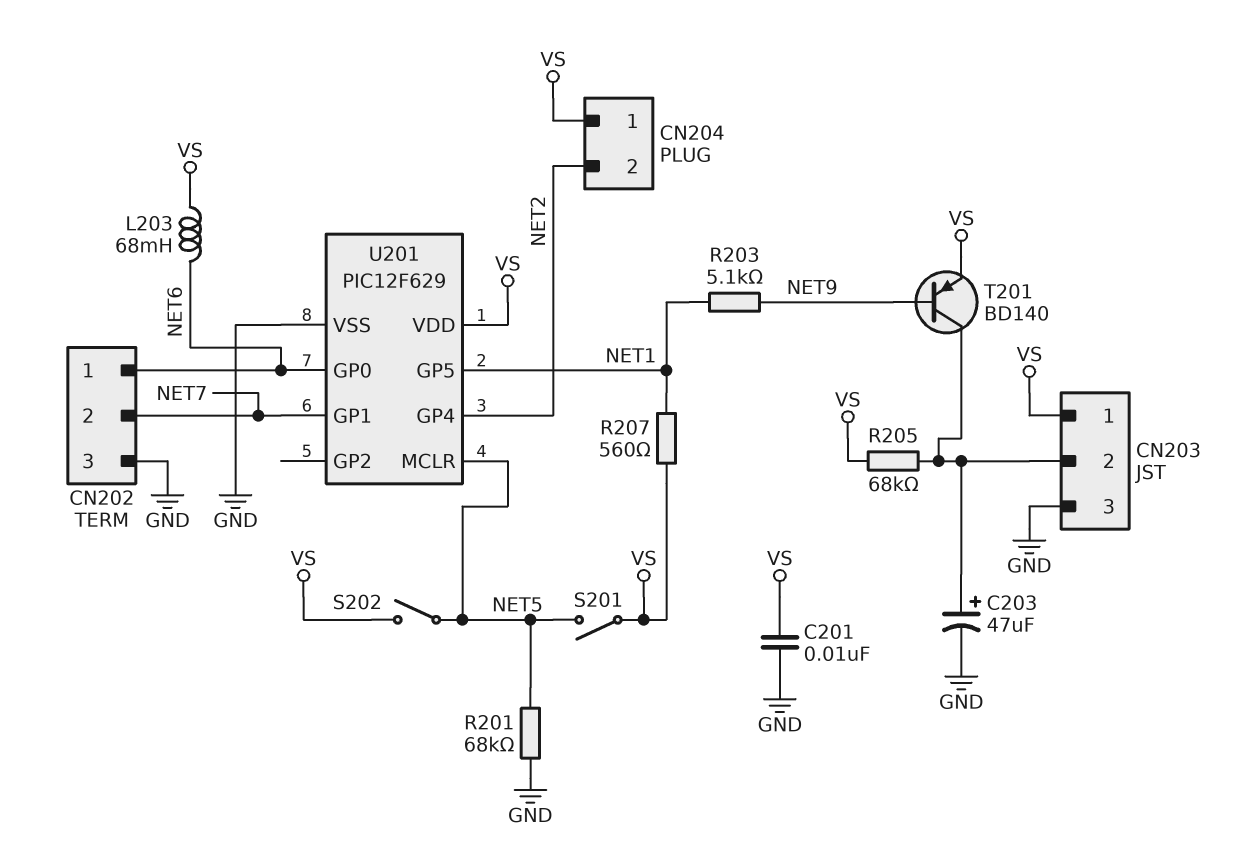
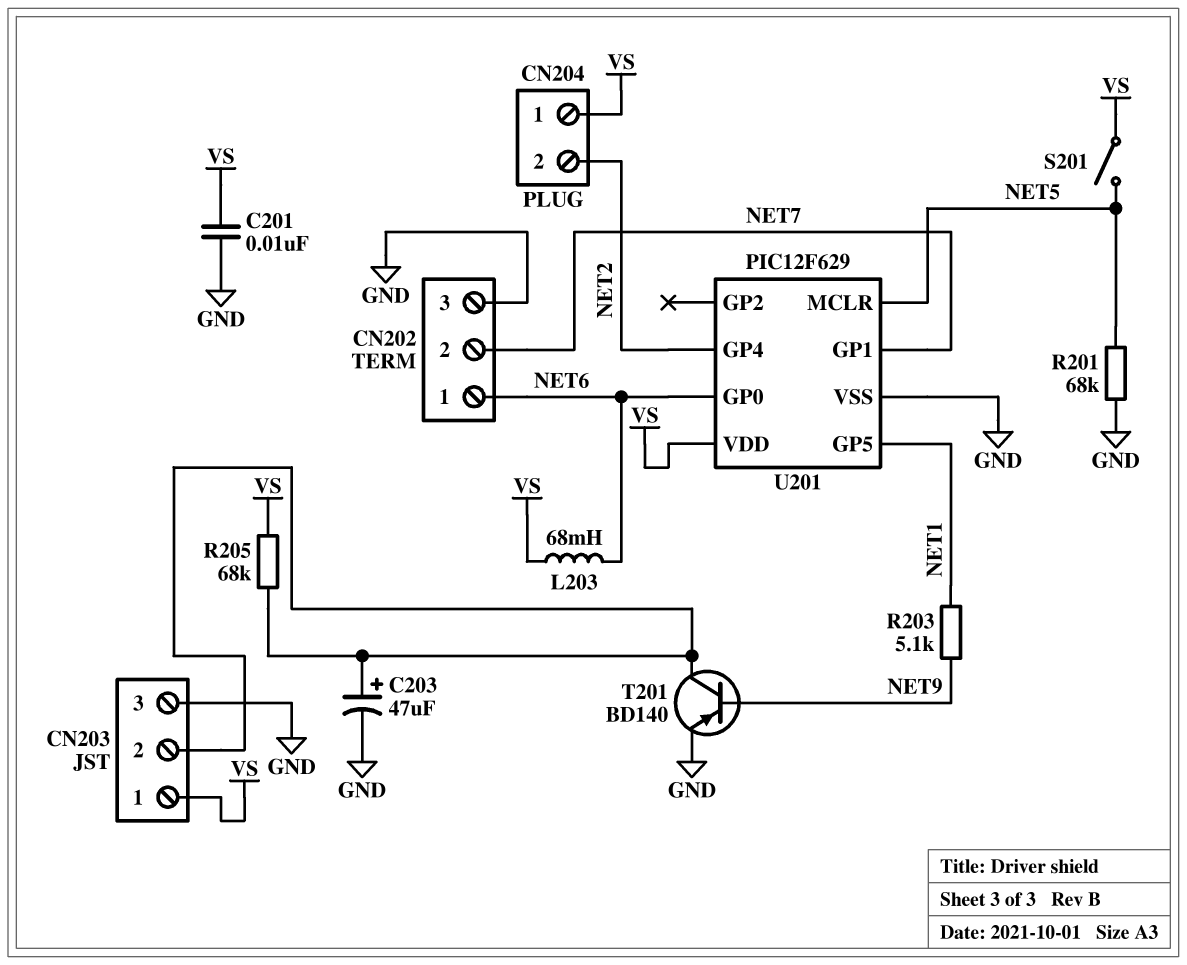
R207: 560 (NET1, VS) -> none
S202: switch (NET5, VS) -> none
T201: PNP BD140 (B NET9, C CN203/2, E VS) -> PNP BD140 (B NET9, C CN203/2, E GND)

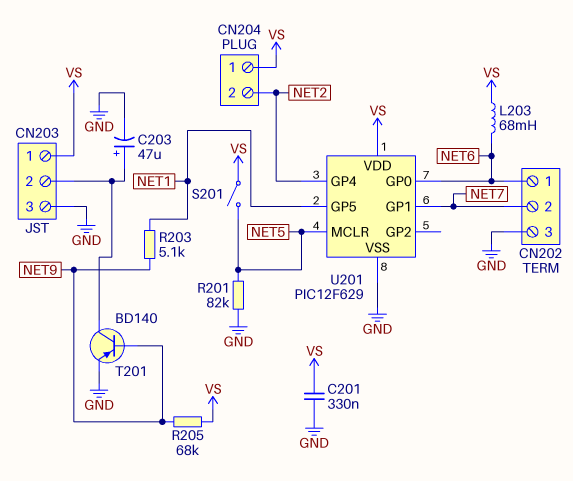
C201: 10nF (GND, VS) -> 330nF (GND, VS)
R201: 68k (GND, NET5) -> 82k (GND, NET5)
R205: 68k (CN203/2, VS) -> 68k (NET9, VS)

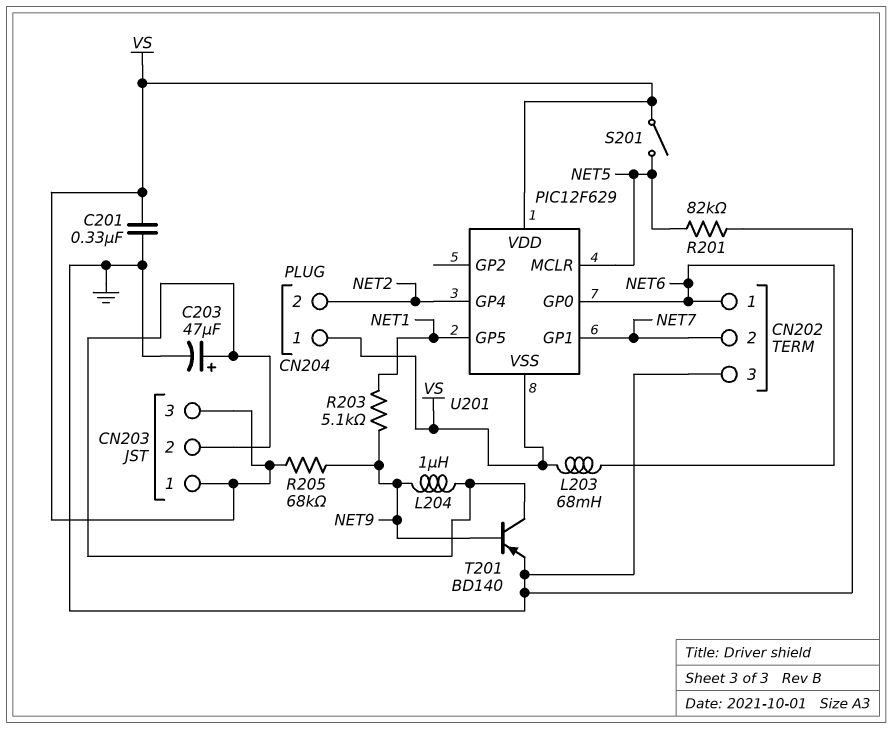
CN203 pin 3: GND -> VS
L204: none -> 1uH (CN203/2, NET9)
U201 pin VSS: GND -> VS

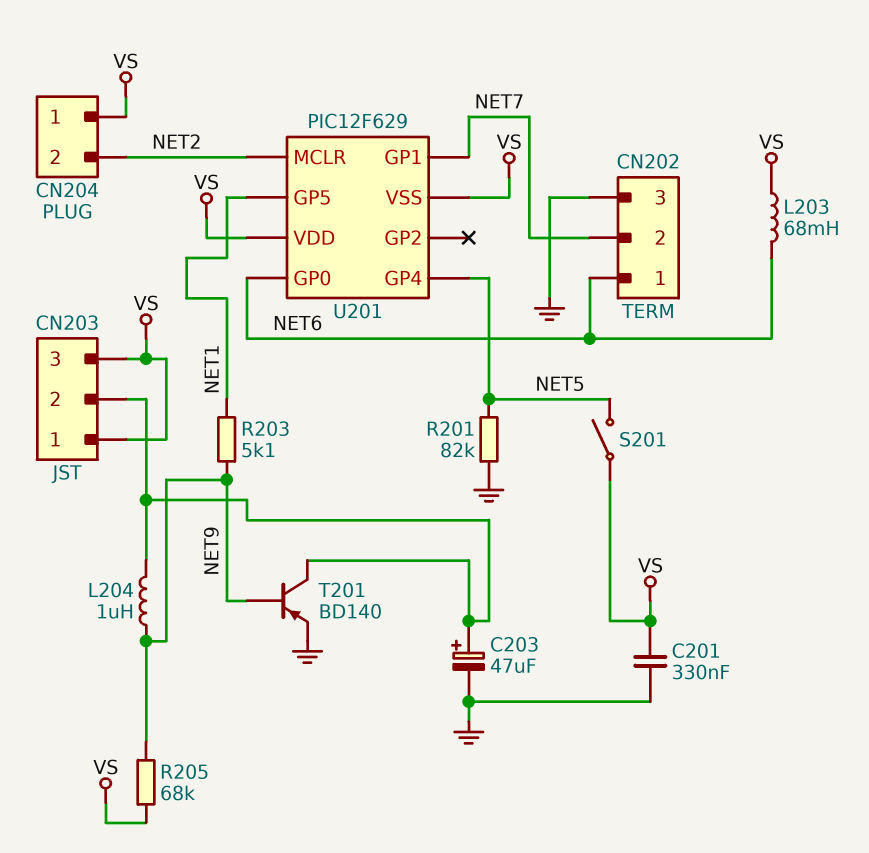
U201 pin GP4: NET2 -> NET5
U201 pin MCLR: NET5 -> NET2

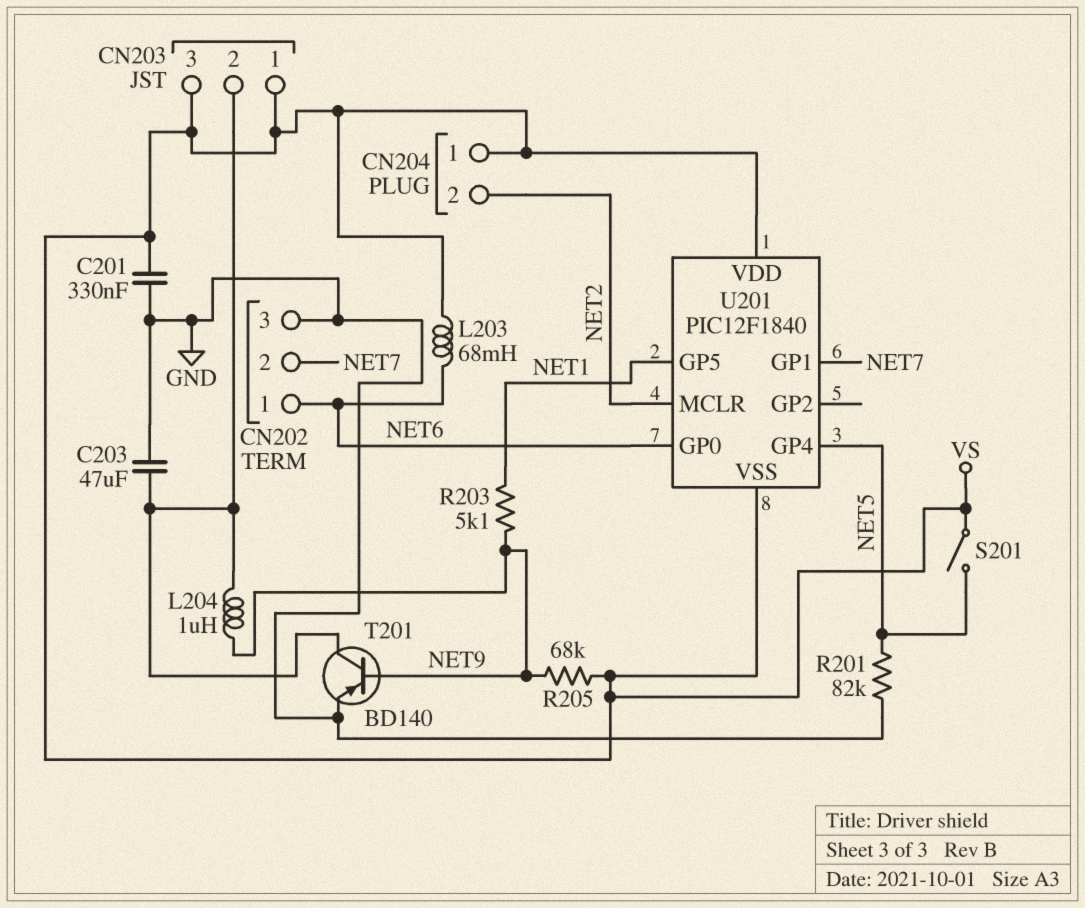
C203: 47uF (plus CN203/2, minus GND) -> 47uF (CN203/2, GND)
U201: PIC12F629 -> PIC12F1840

